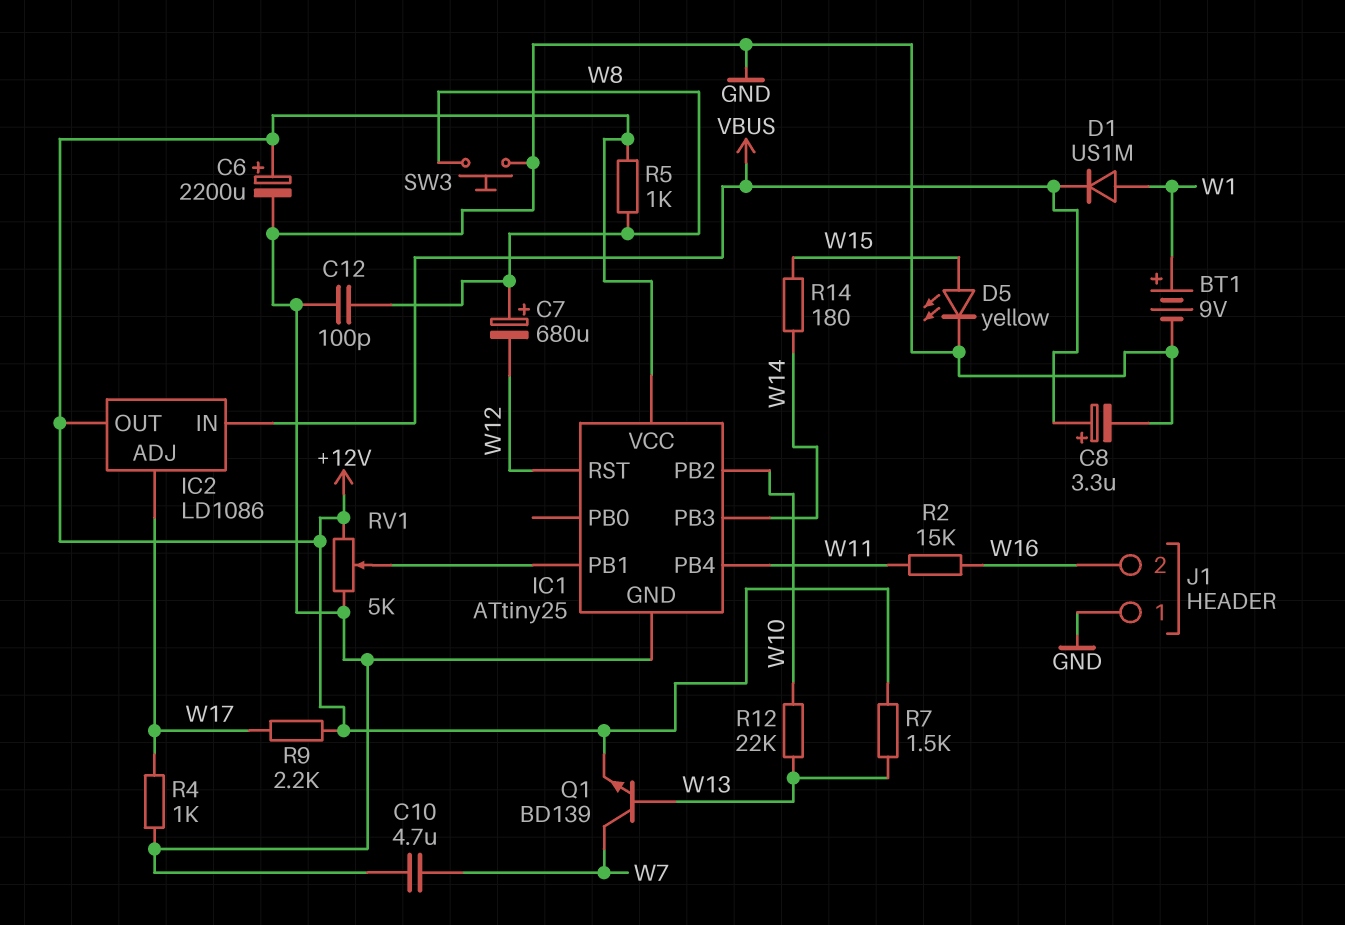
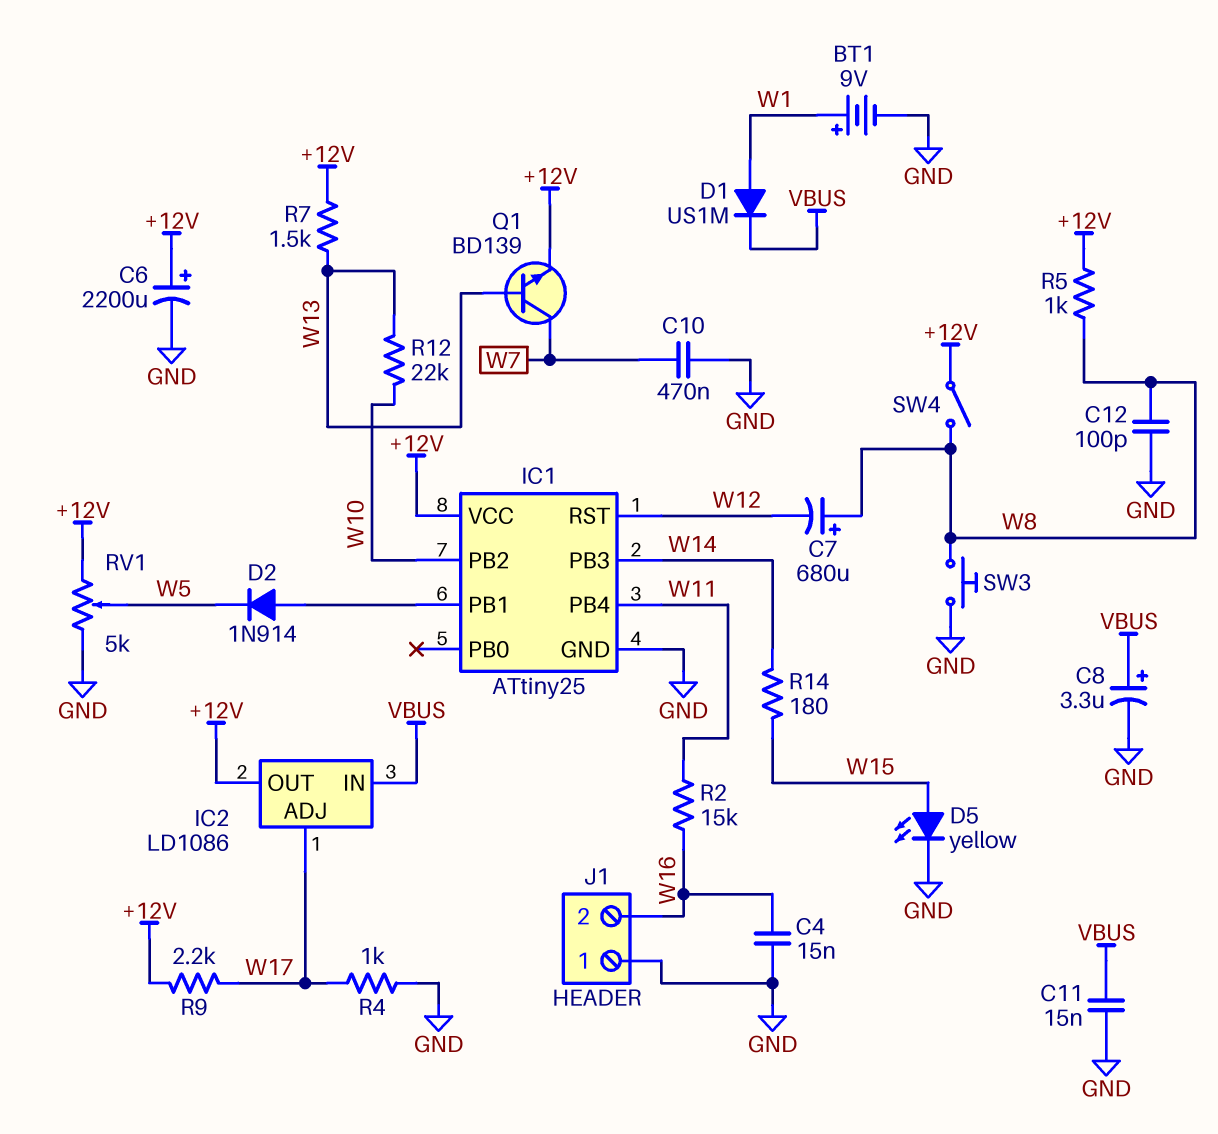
C4: none -> 15nF (GND, W16)
C10: 4.7uF (GND, W7) -> 470nF (GND, W7)
C11: none -> 15nF (GND, VBUS)
D2: none -> diode 1N914 (A IC1/PB1, K W5)
RV1: 5k (+12V, GND, wiper IC1/PB1) -> 5k (+12V, GND, wiper W5)
SW4: none -> switch (+12V, W8)

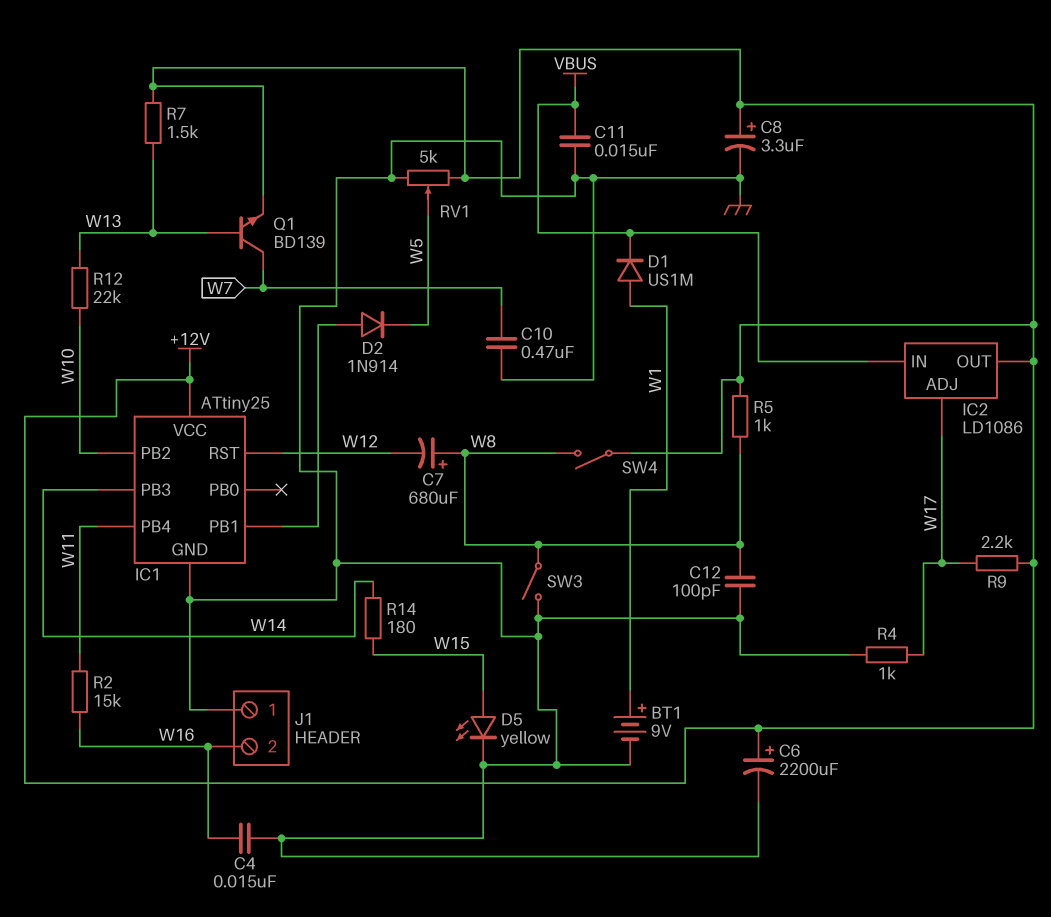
C8: 3.3uF (plus VBUS, minus GND) -> 3.3uF (plus +12V, minus GND)
SW3: button (GND, W8) -> switch (GND, W8)

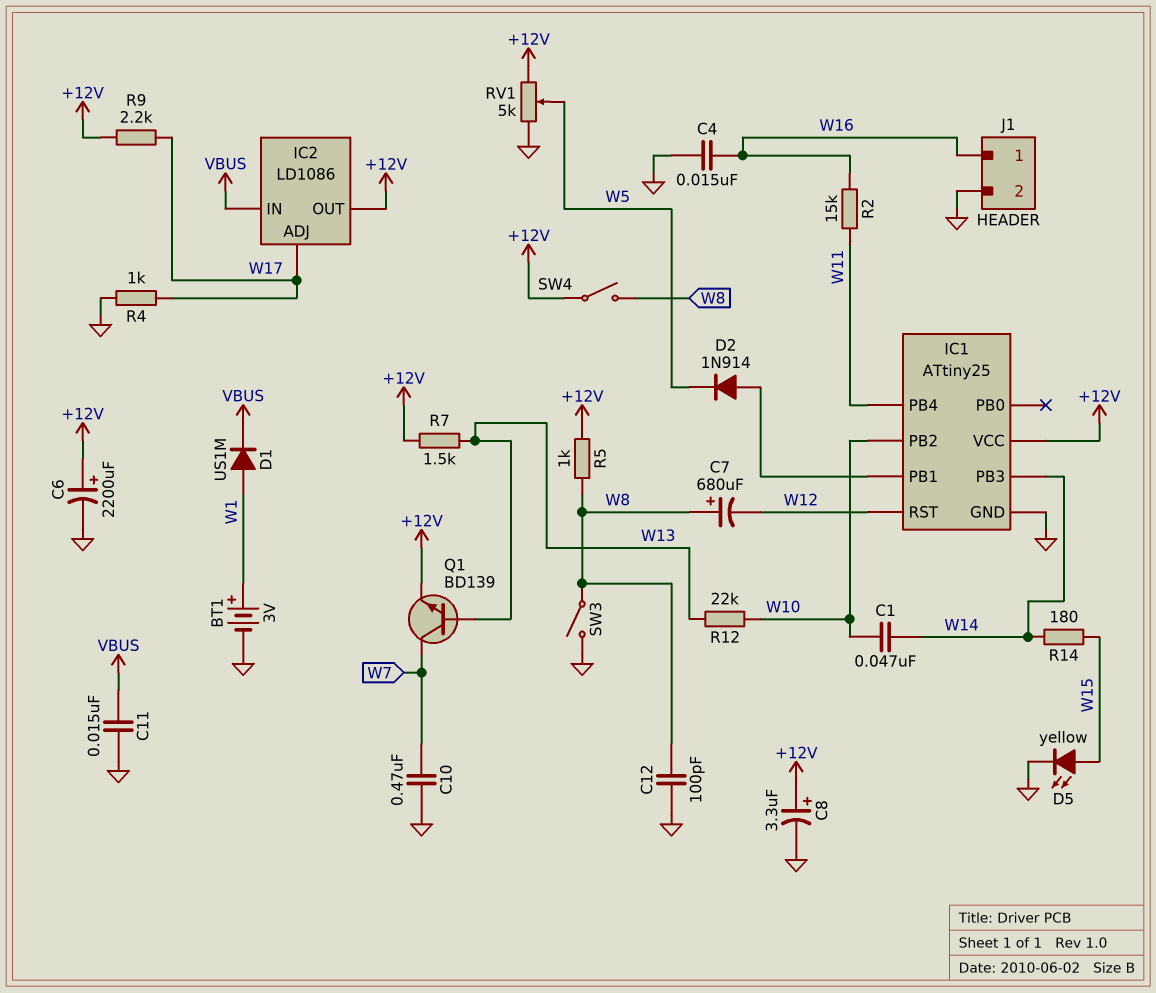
BT1: 9V (plus W1, minus GND) -> 3V (plus W1, minus GND)
C1: none -> 47nF (W10, W14)
J1 pin 1: GND -> W16
J1 pin 2: W16 -> GND

